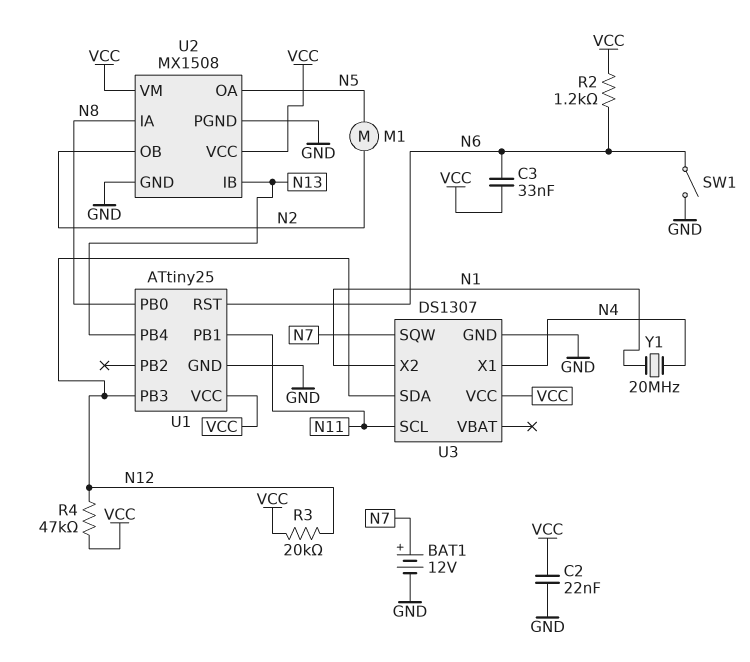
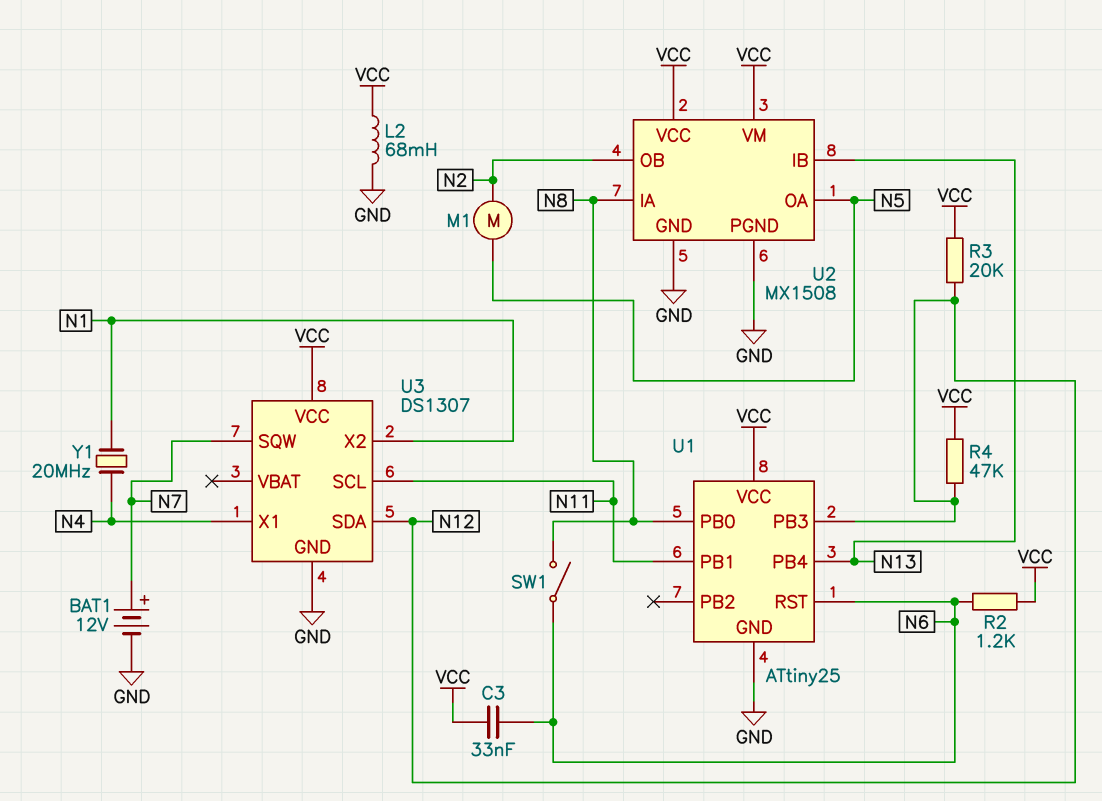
C2: 22nF (GND, VCC) -> none
L2: none -> 68mH (GND, VCC)
SW1: switch (GND, N6) -> switch (N6, N8)

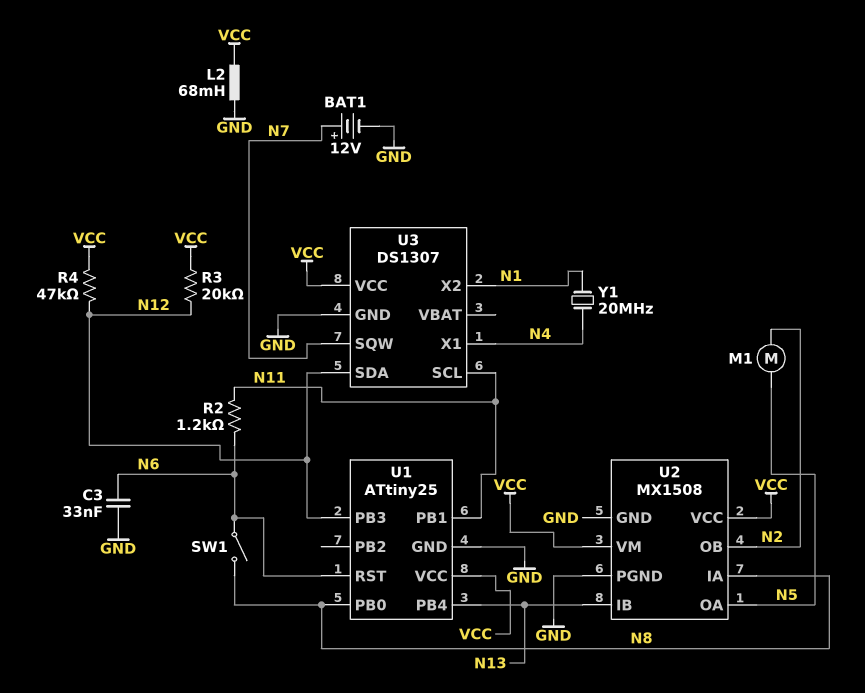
C3: 33nF (N6, VCC) -> 33nF (GND, N6)
R2: 1.2k (N6, VCC) -> 1.2k (N6, N11)

